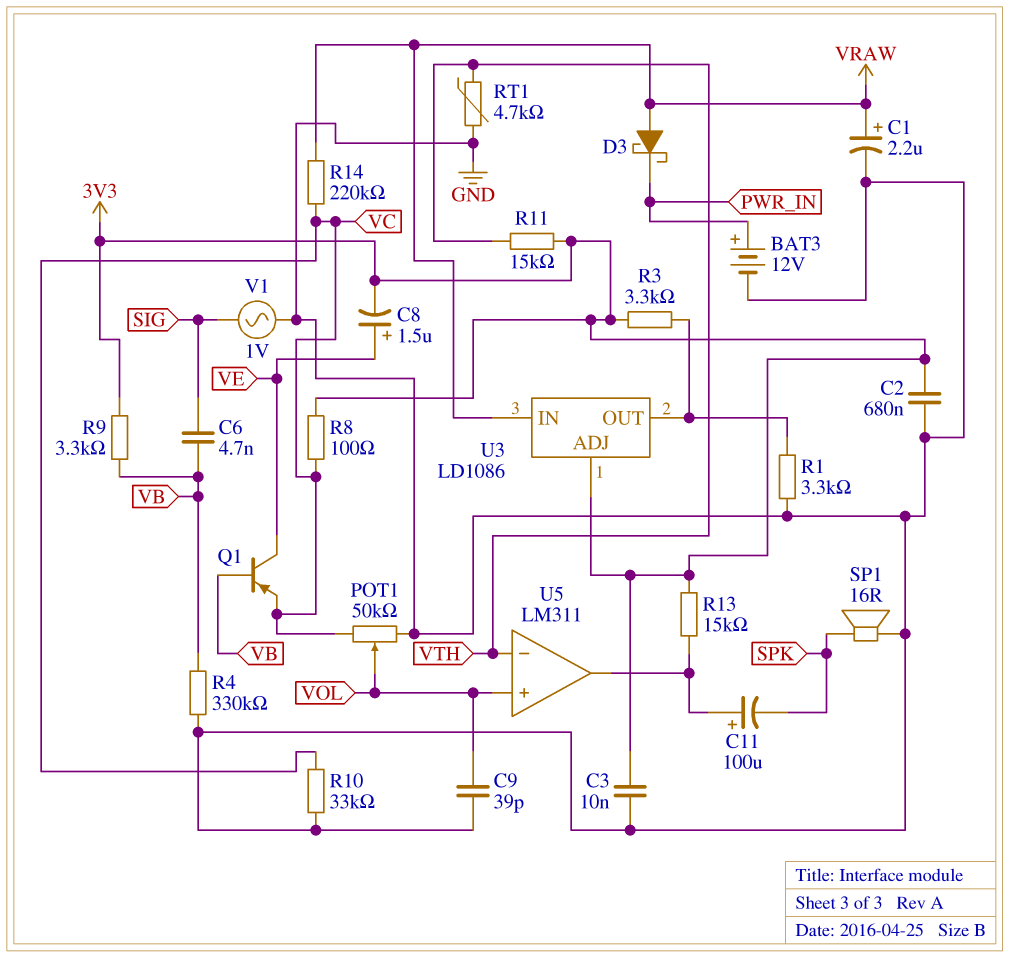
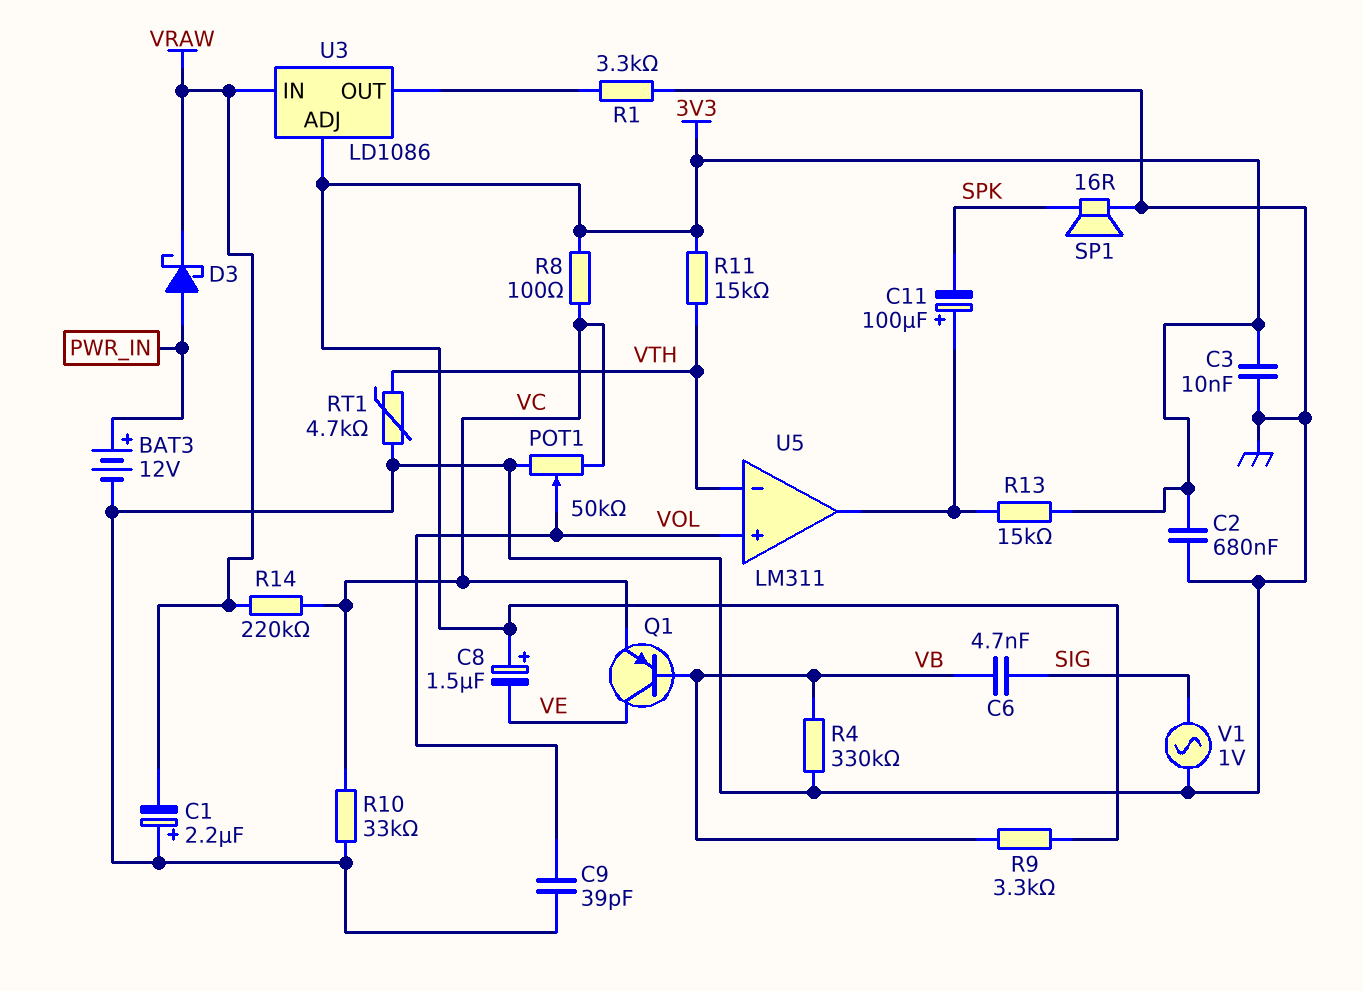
C1: 2.2uF (plus VRAW, minus GND) -> 2.2uF (plus GND, minus VRAW)
C8: 1.5uF (plus VE, minus 3V3) -> 1.5uF (plus 3V3, minus VE)
D3: schottky (A VRAW, K PWR_IN) -> schottky (A PWR_IN, K VRAW)
R3: 3.3k (3V3, U3/OUT) -> none

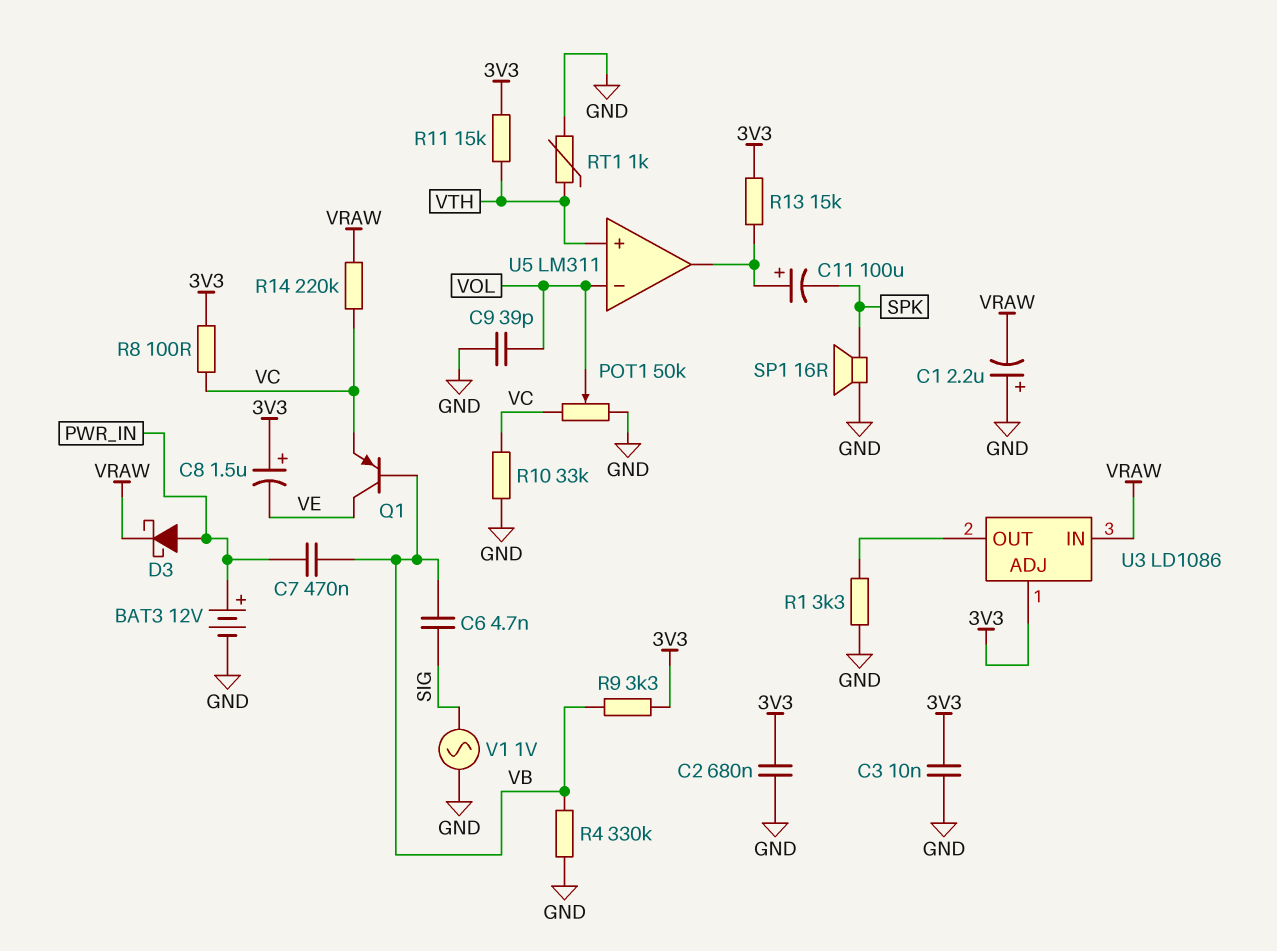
C7: none -> 470nF (PWR_IN, VB)
RT1: 4.7k (GND, VTH) -> 1k (GND, VTH)
U5 pin in+: VOL -> VTH
U5 pin in-: VTH -> VOL

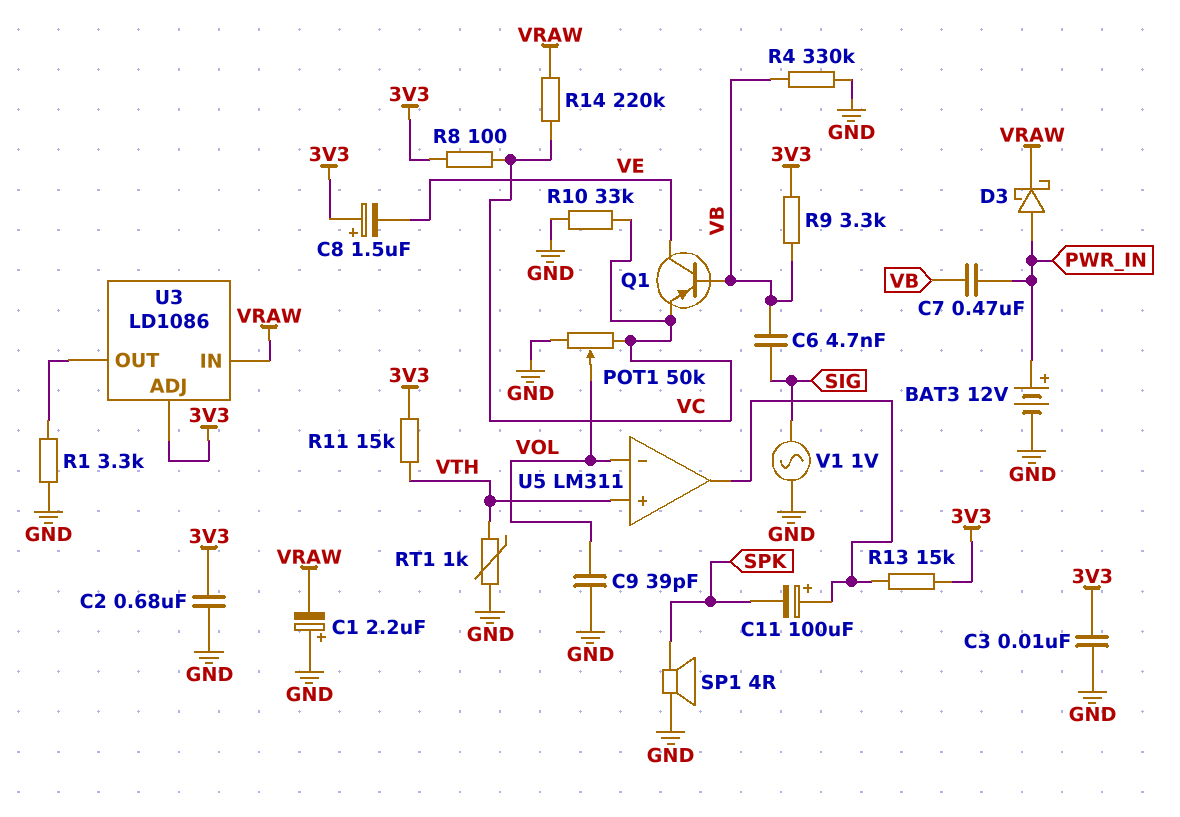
SP1: speaker 16R (GND, SPK) -> speaker 4R (GND, SPK)

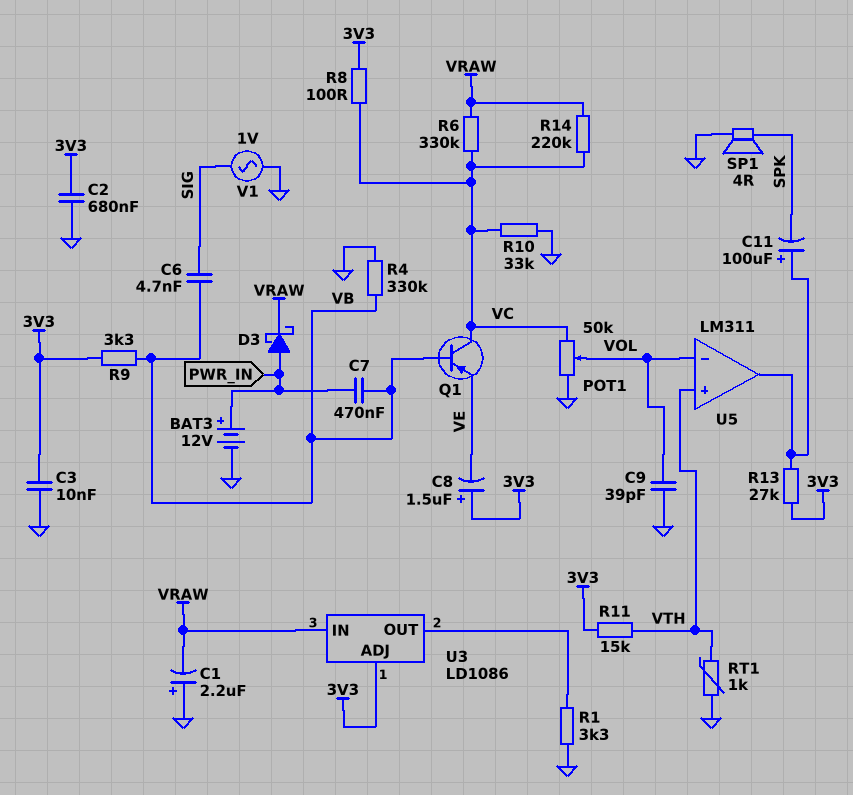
Q1: PNP (B VB, C VE, E VC) -> PNP (B VB, C VC, E VE)
R6: none -> 330k (VC, VRAW)
R13: 15k (3V3, U5/out) -> 27k (3V3, U5/out)

